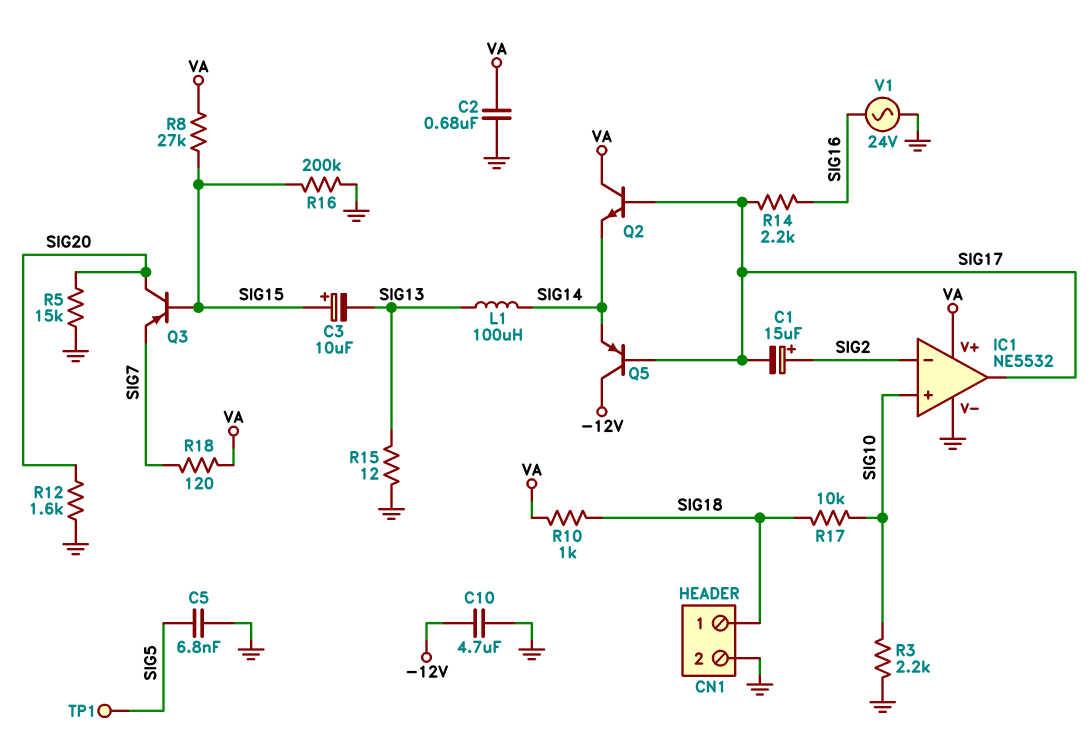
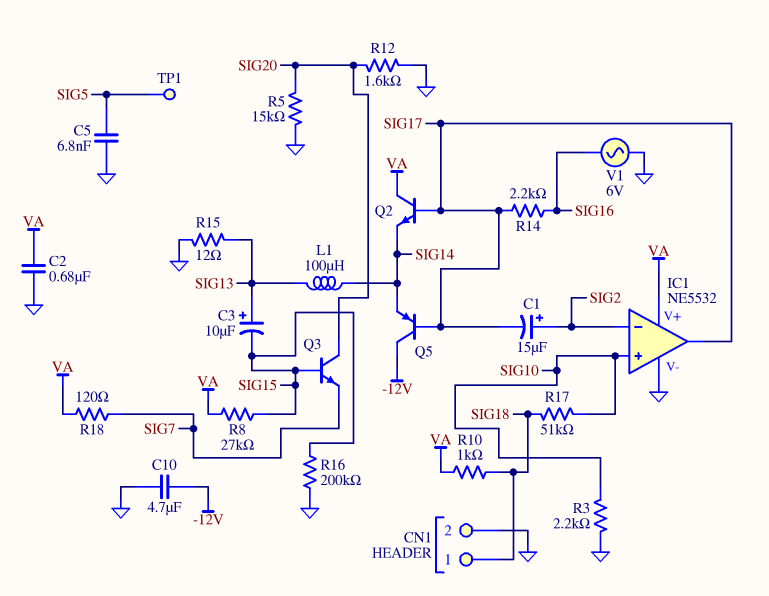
C3: 10uF (plus SIG15, minus SIG13) -> 10uF (plus SIG13, minus SIG15)
Q3: PNP (B SIG15, C SIG20, E SIG7) -> NPN (B SIG15, C SIG20, E SIG7)
R17: 10k (SIG10, SIG18) -> 51k (SIG10, SIG18)
V1: AC 24V (GND, SIG16) -> AC 6V (GND, SIG16)

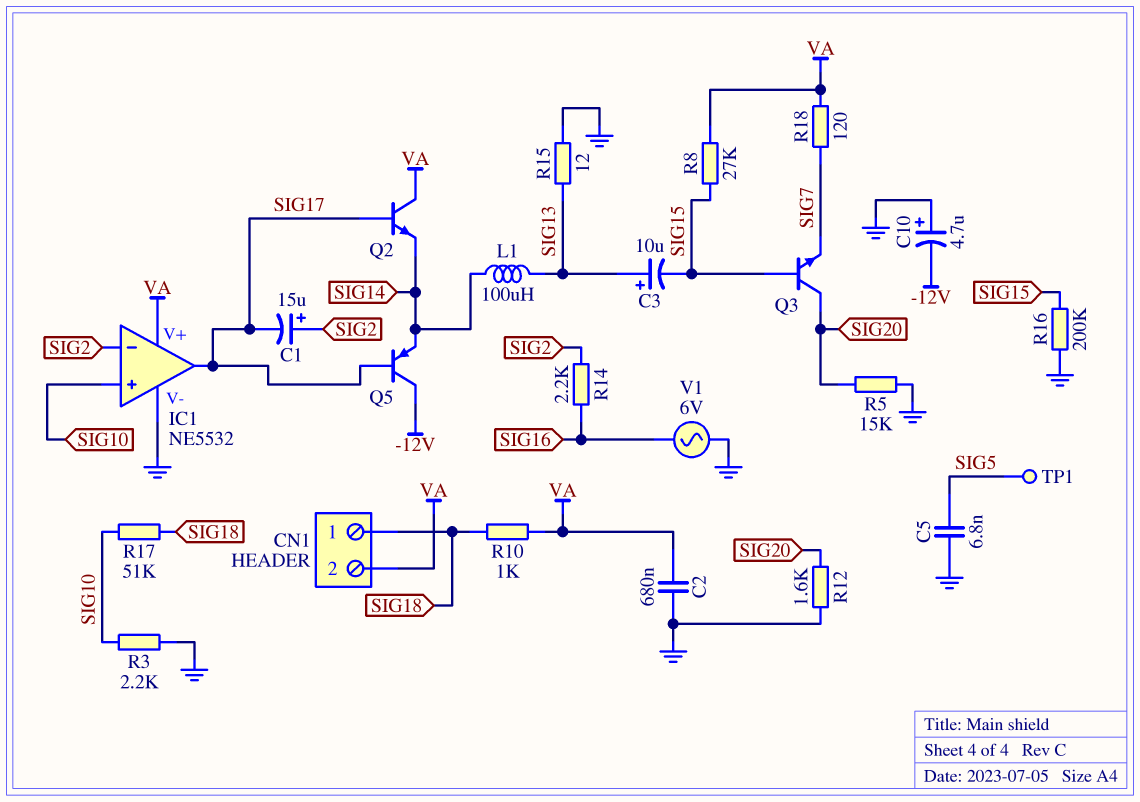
C10: 4.7uF (-12V, GND) -> 4.7uF (plus GND, minus -12V)
CN1 pin 2: GND -> VA
R14: 2.2k (SIG16, SIG17) -> 2.2k (SIG2, SIG16)

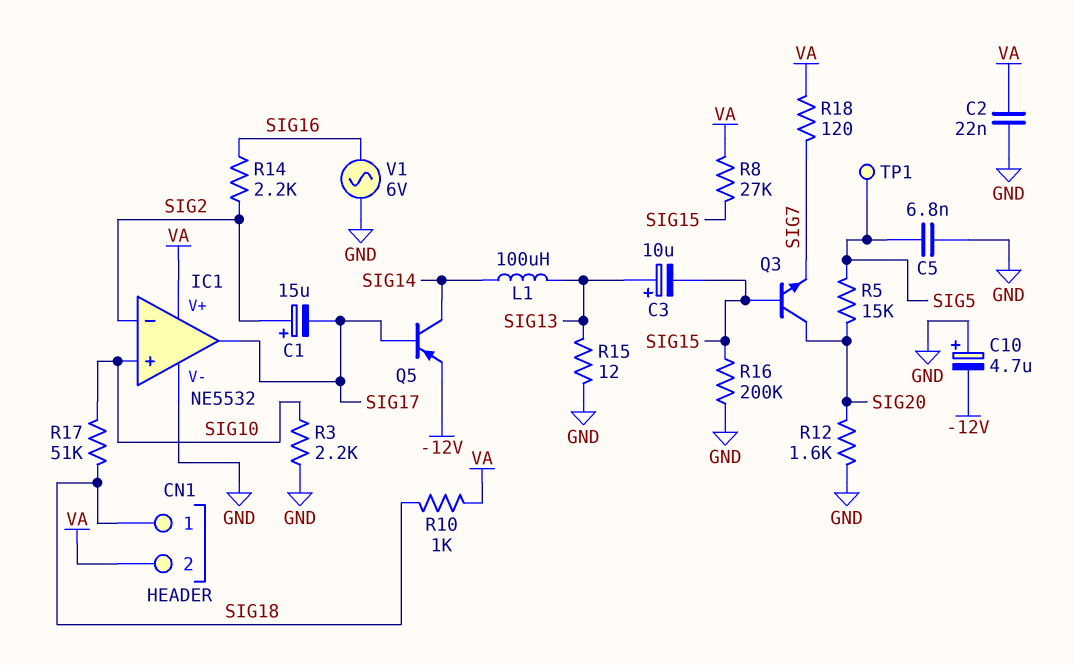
C2: 680nF (GND, VA) -> 22nF (GND, VA)
Q2: NPN (B SIG17, C VA, E SIG14) -> none
Q5: PNP (B SIG17, C -12V, E SIG14) -> PNP (B SIG17, C SIG14, E -12V)
R5: 15k (GND, SIG20) -> 15k (SIG5, SIG20)

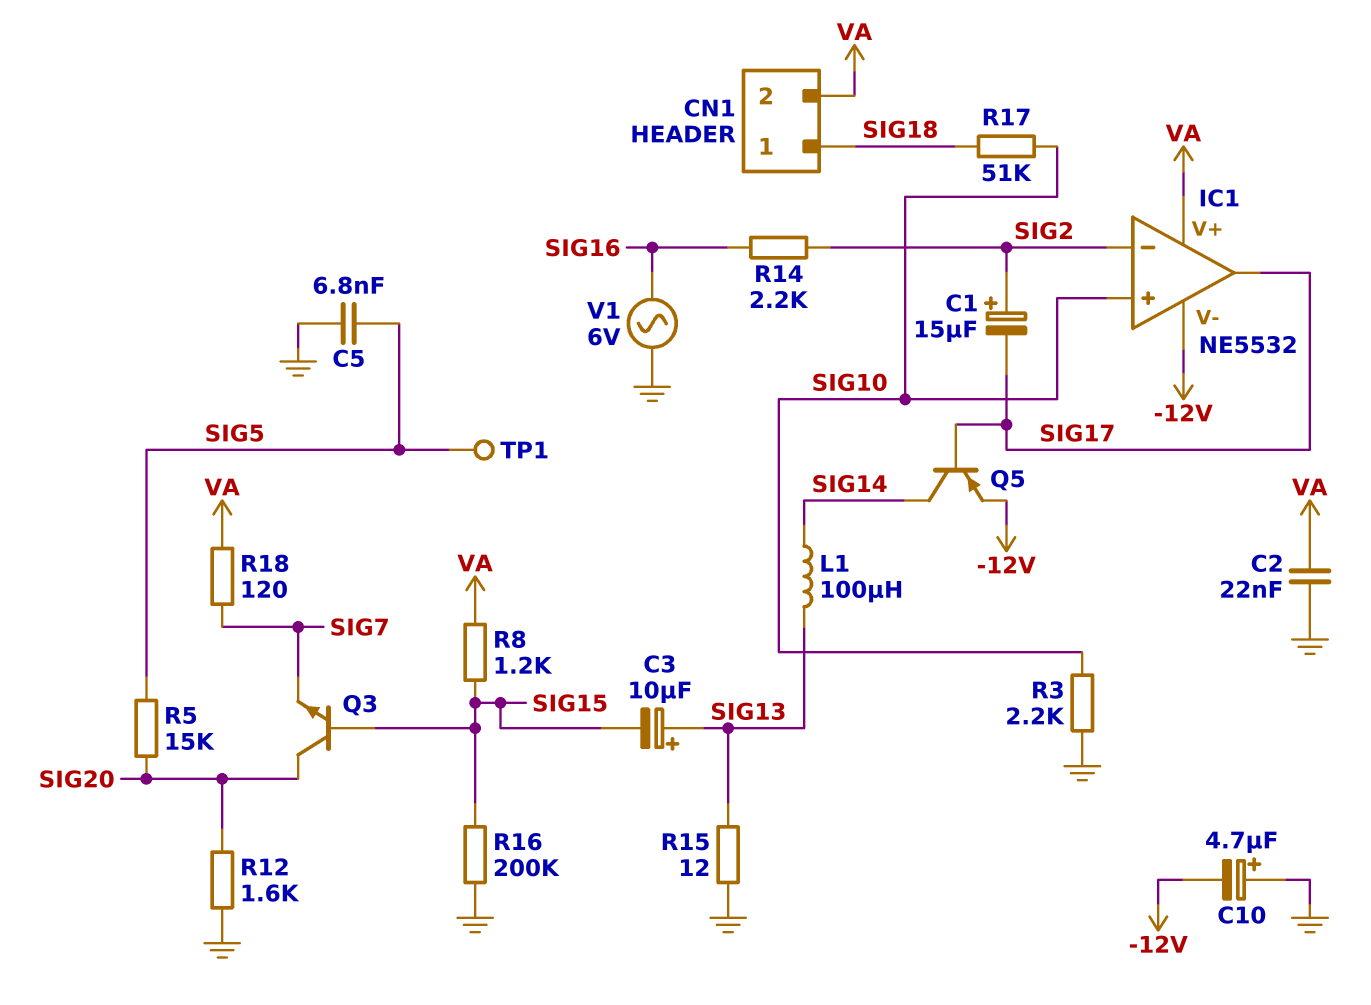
IC1 pin V-: GND -> -12V
R8: 27k (SIG15, VA) -> 1.2k (SIG15, VA)
R10: 1k (SIG18, VA) -> none

